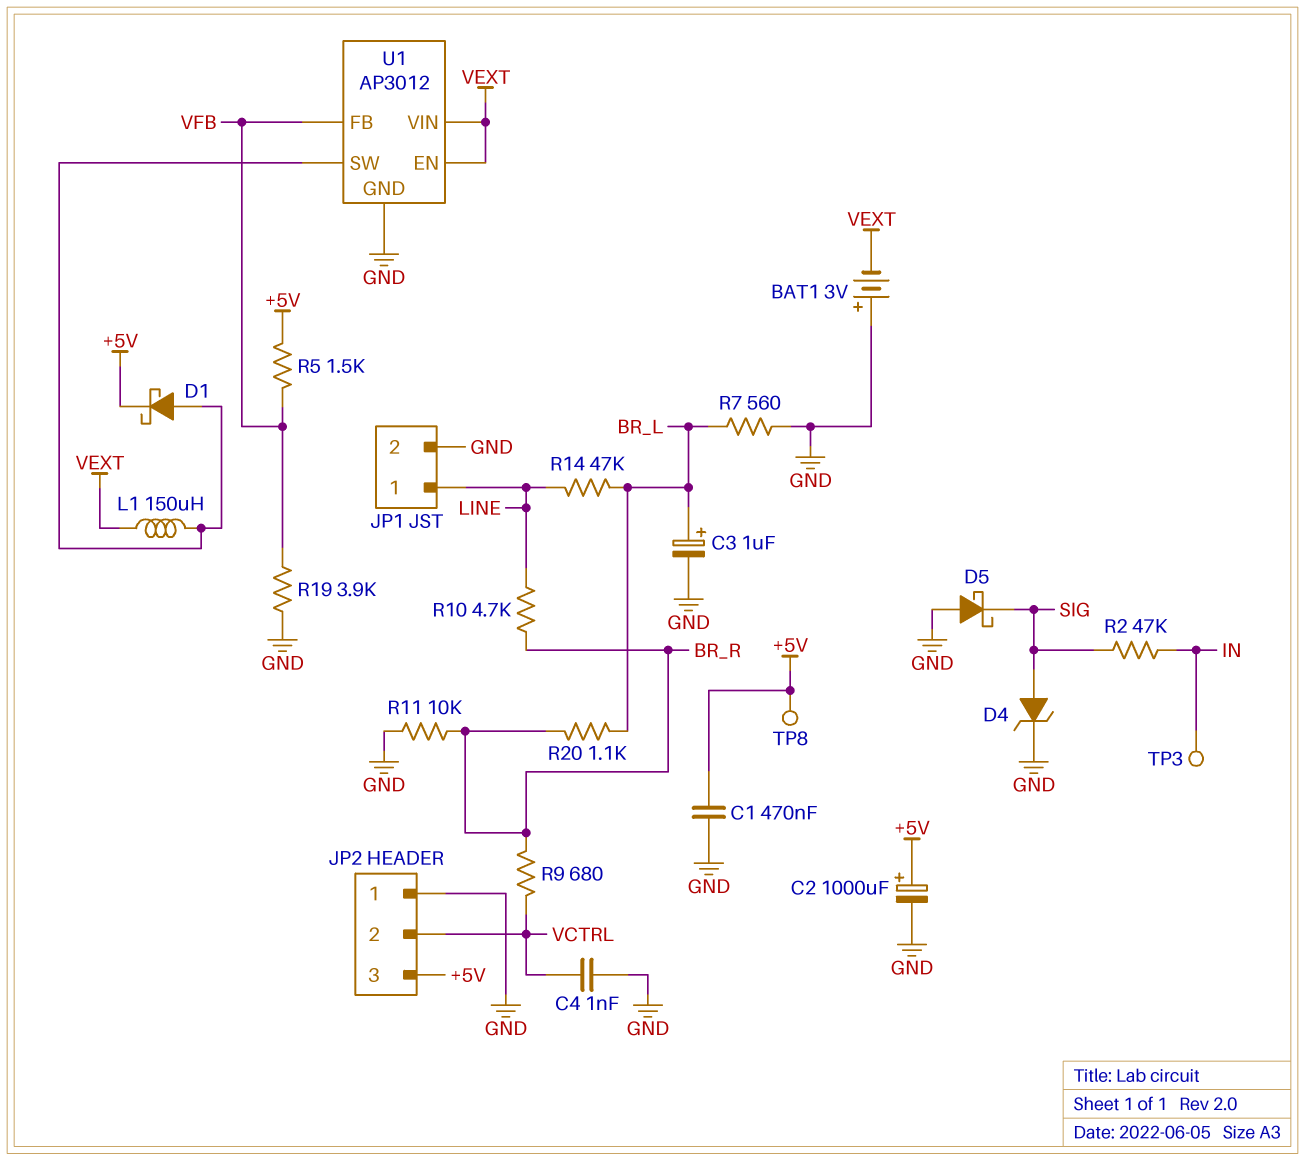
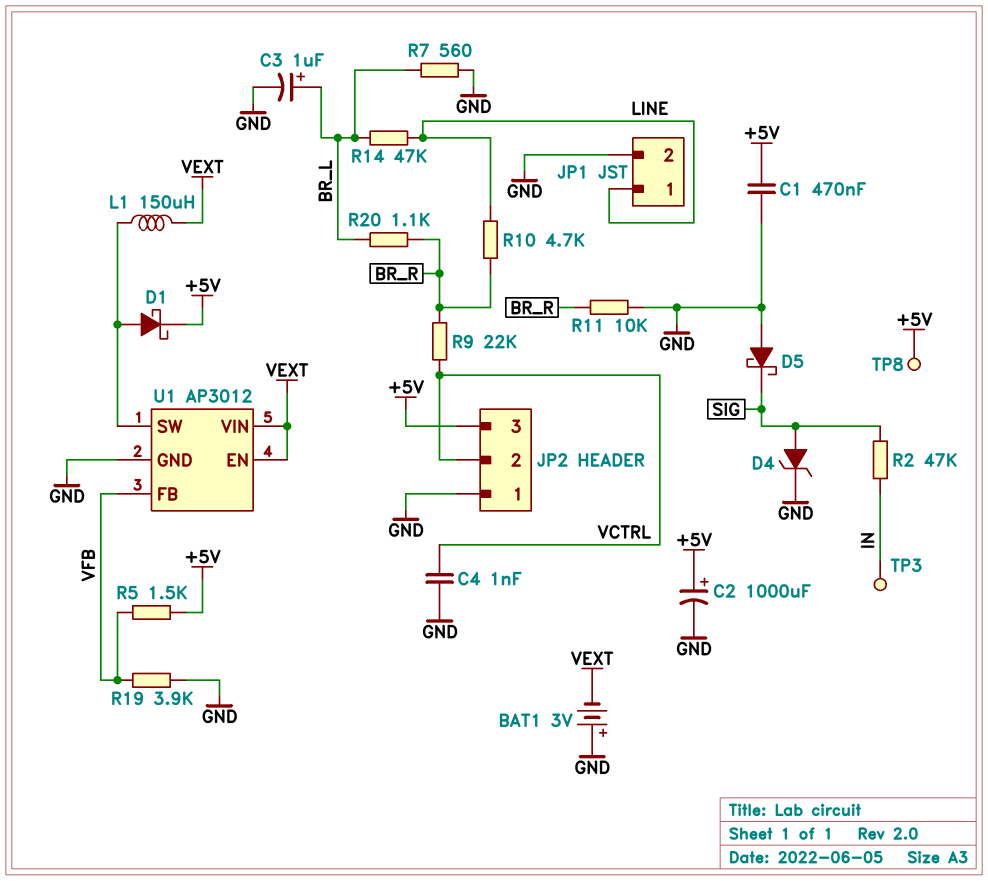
R9: 680 (BR_R, VCTRL) -> 22k (BR_R, VCTRL)

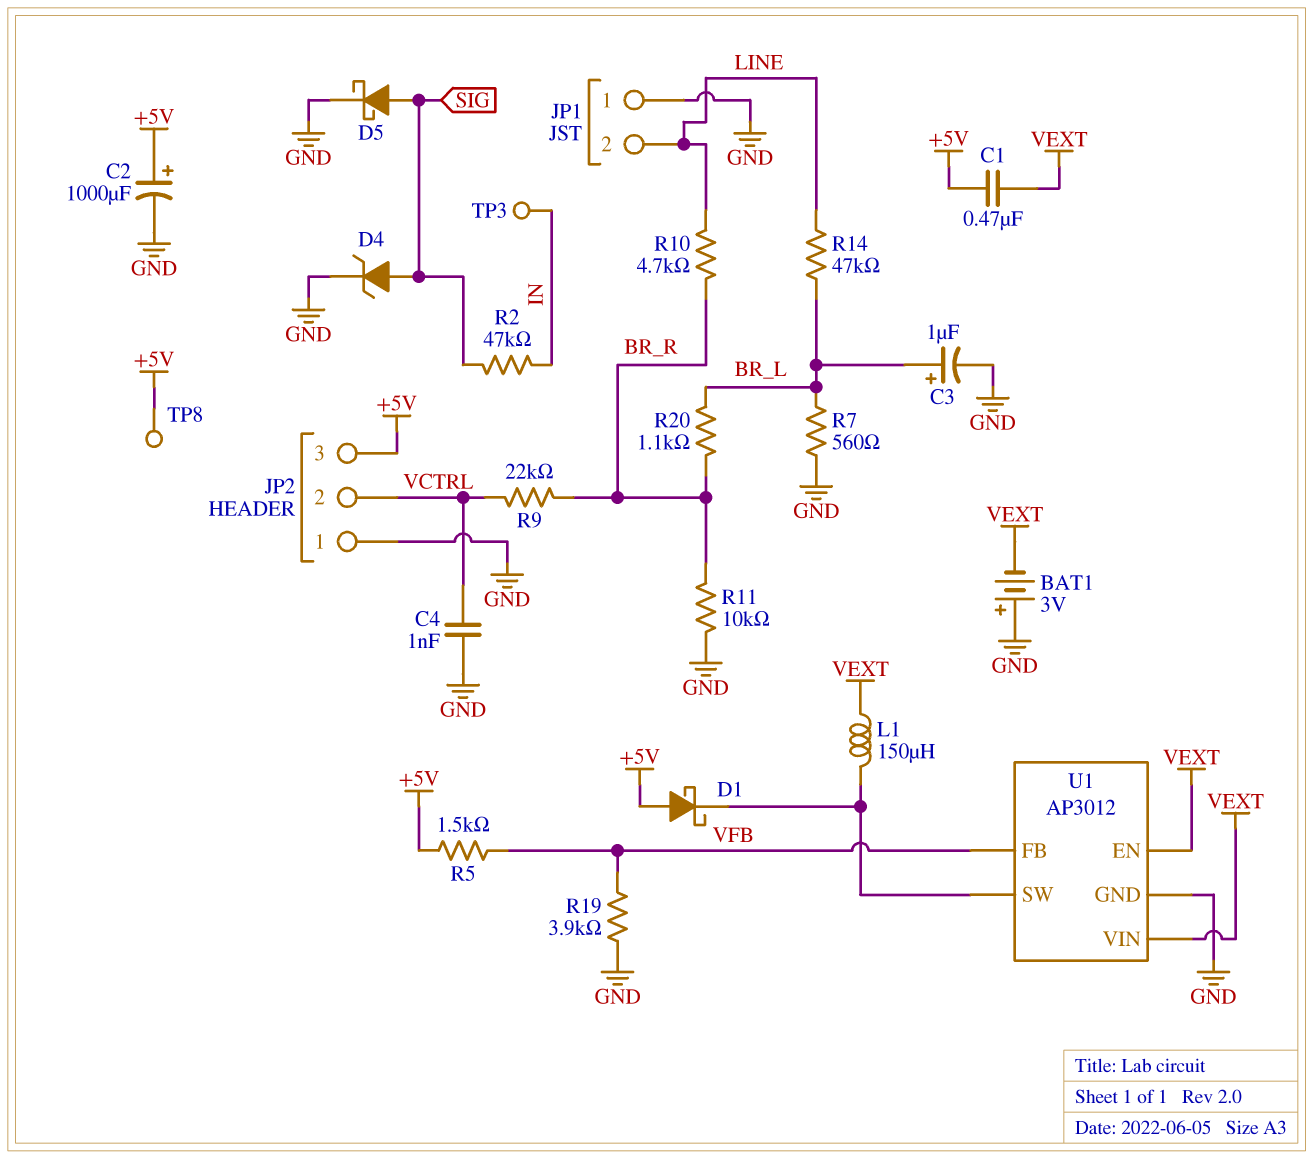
C1: 470nF (+5V, GND) -> 470nF (+5V, VEXT)
D1: schottky (A U1/SW, K +5V) -> schottky (A +5V, K U1/SW)
D5: schottky (A GND, K SIG) -> schottky (A SIG, K GND)
JP1 pin 1: LINE -> GND
JP1 pin 2: GND -> LINE

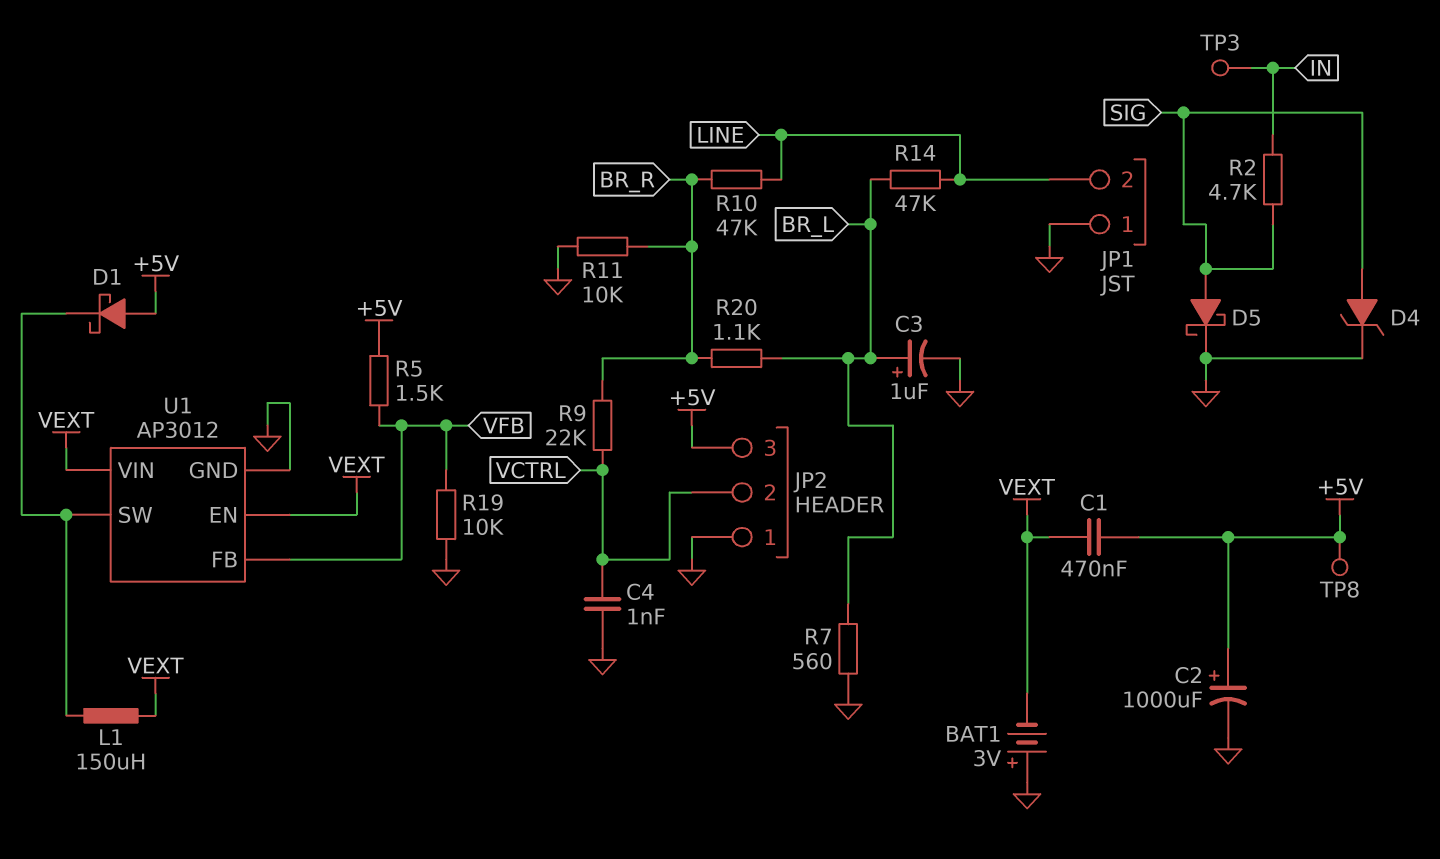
R2: 47k (IN, SIG) -> 4.7k (IN, SIG)
R10: 4.7k (BR_R, LINE) -> 47k (BR_R, LINE)
R19: 3.9k (GND, VFB) -> 10k (GND, VFB)

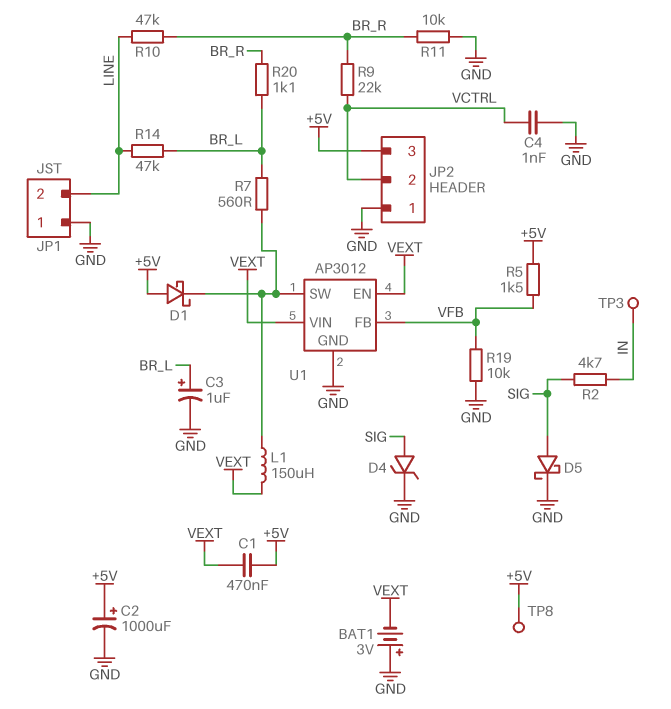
R7: 560 (BR_L, GND) -> 560 (BR_L, U1/SW)

